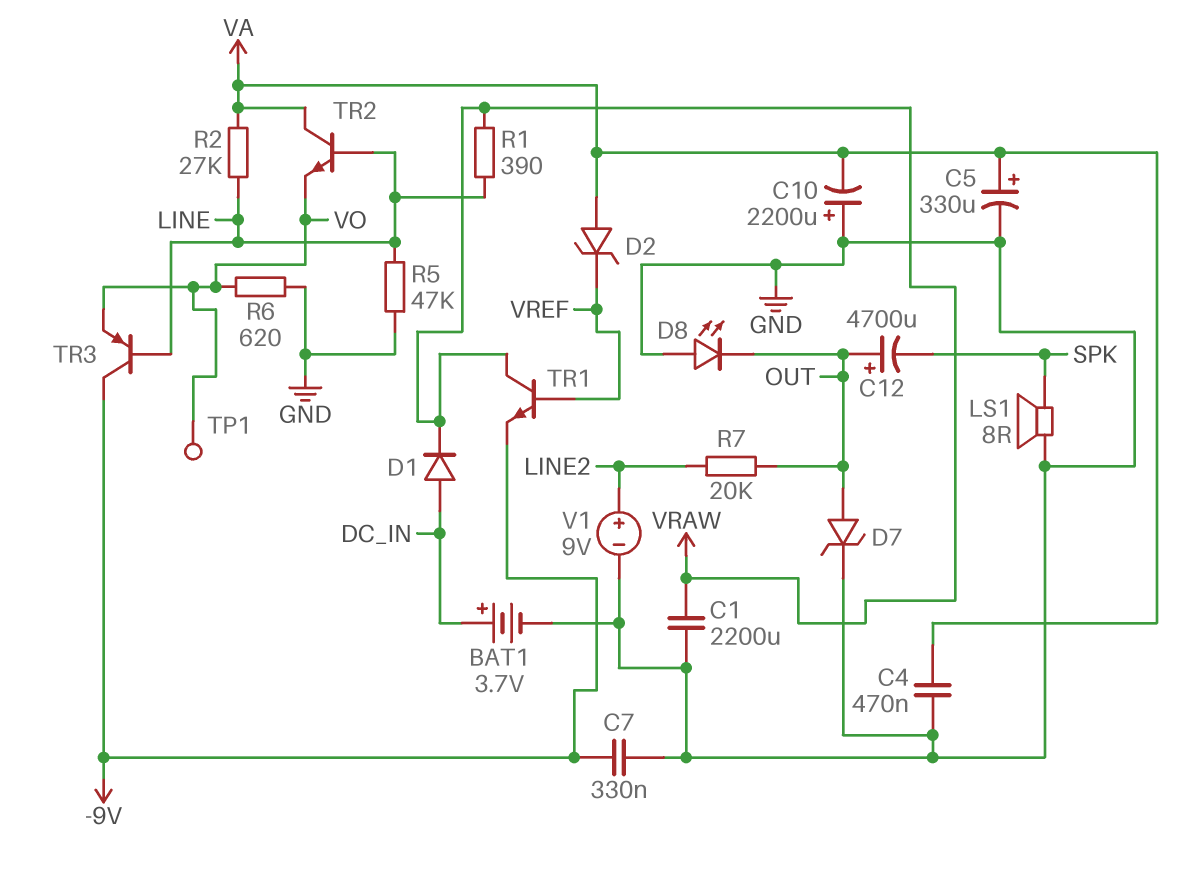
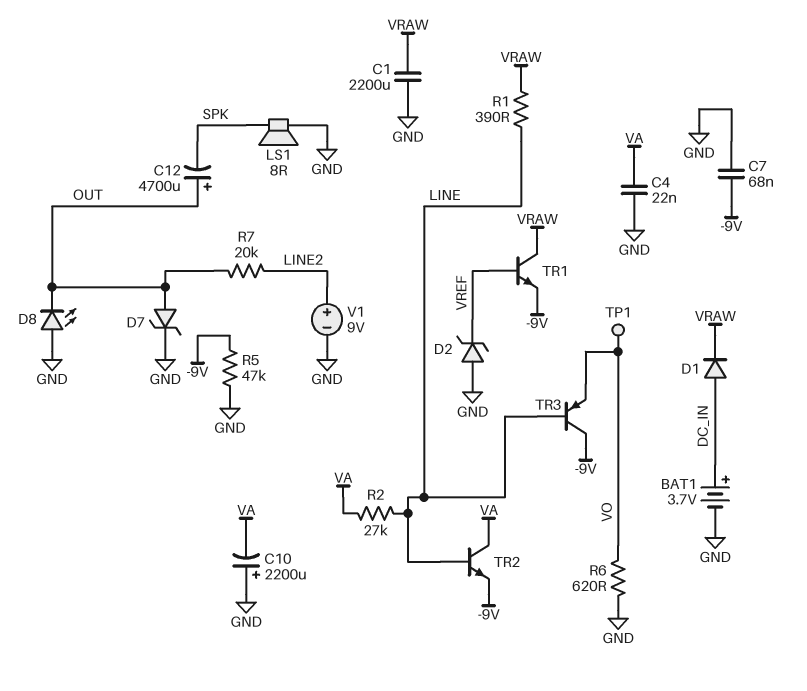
C4: 470nF (GND, VA) -> 22nF (GND, VA)
C5: 330uF (plus VA, minus GND) -> none
C7: 330nF (-9V, GND) -> 68nF (-9V, GND)
D2: zener (A VA, K VREF) -> zener (A GND, K VREF)
R5: 47k (GND, LINE) -> 47k (-9V, GND)
TR2: NPN (B LINE, C VA, E VO) -> NPN (B LINE, C VA, E -9V)

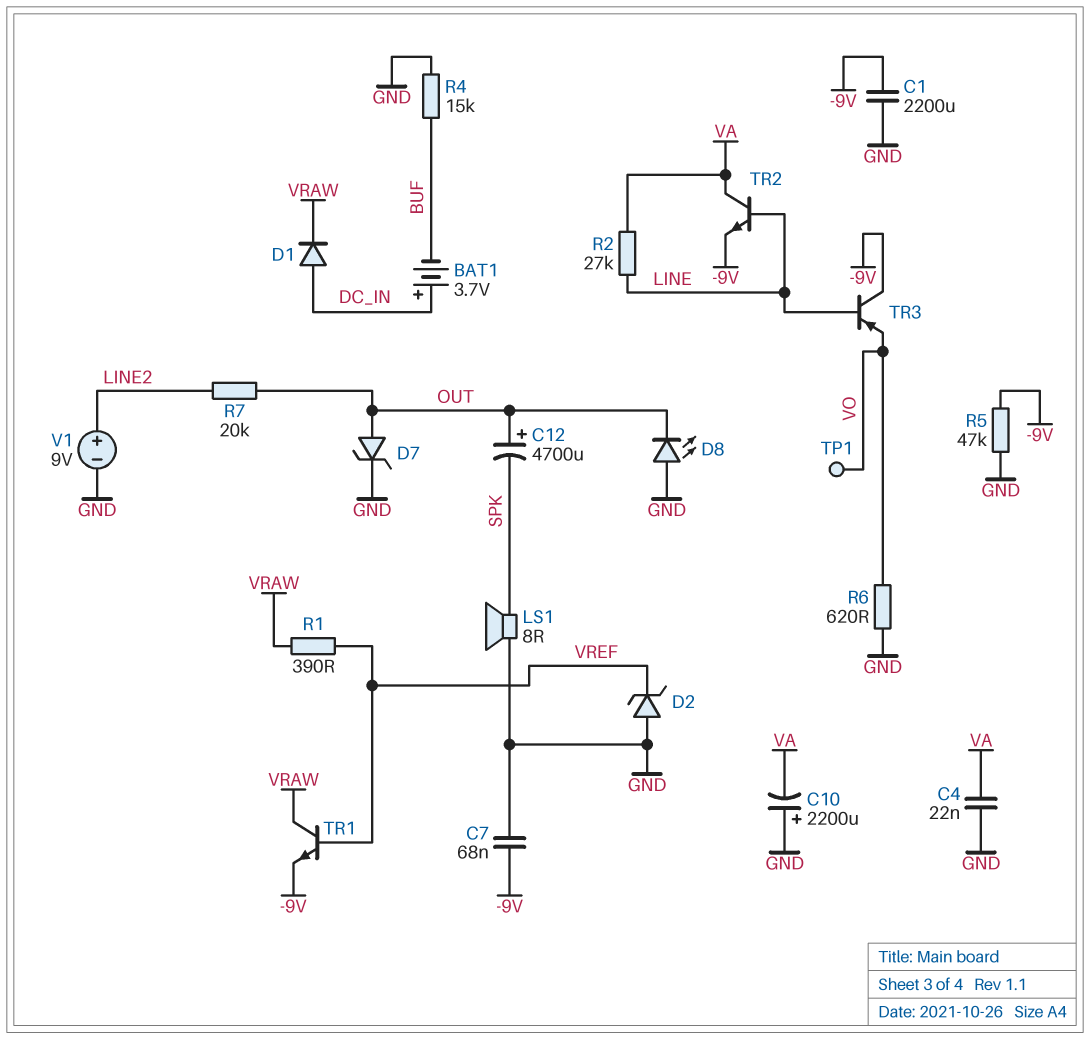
BAT1: 3.7V (plus DC_IN, minus GND) -> 3.7V (plus DC_IN, minus BUF)
C1: 2200uF (GND, VRAW) -> 2200uF (-9V, GND)
R1: 390 (LINE, VRAW) -> 390 (VRAW, VREF)
R4: none -> 15k (BUF, GND)

